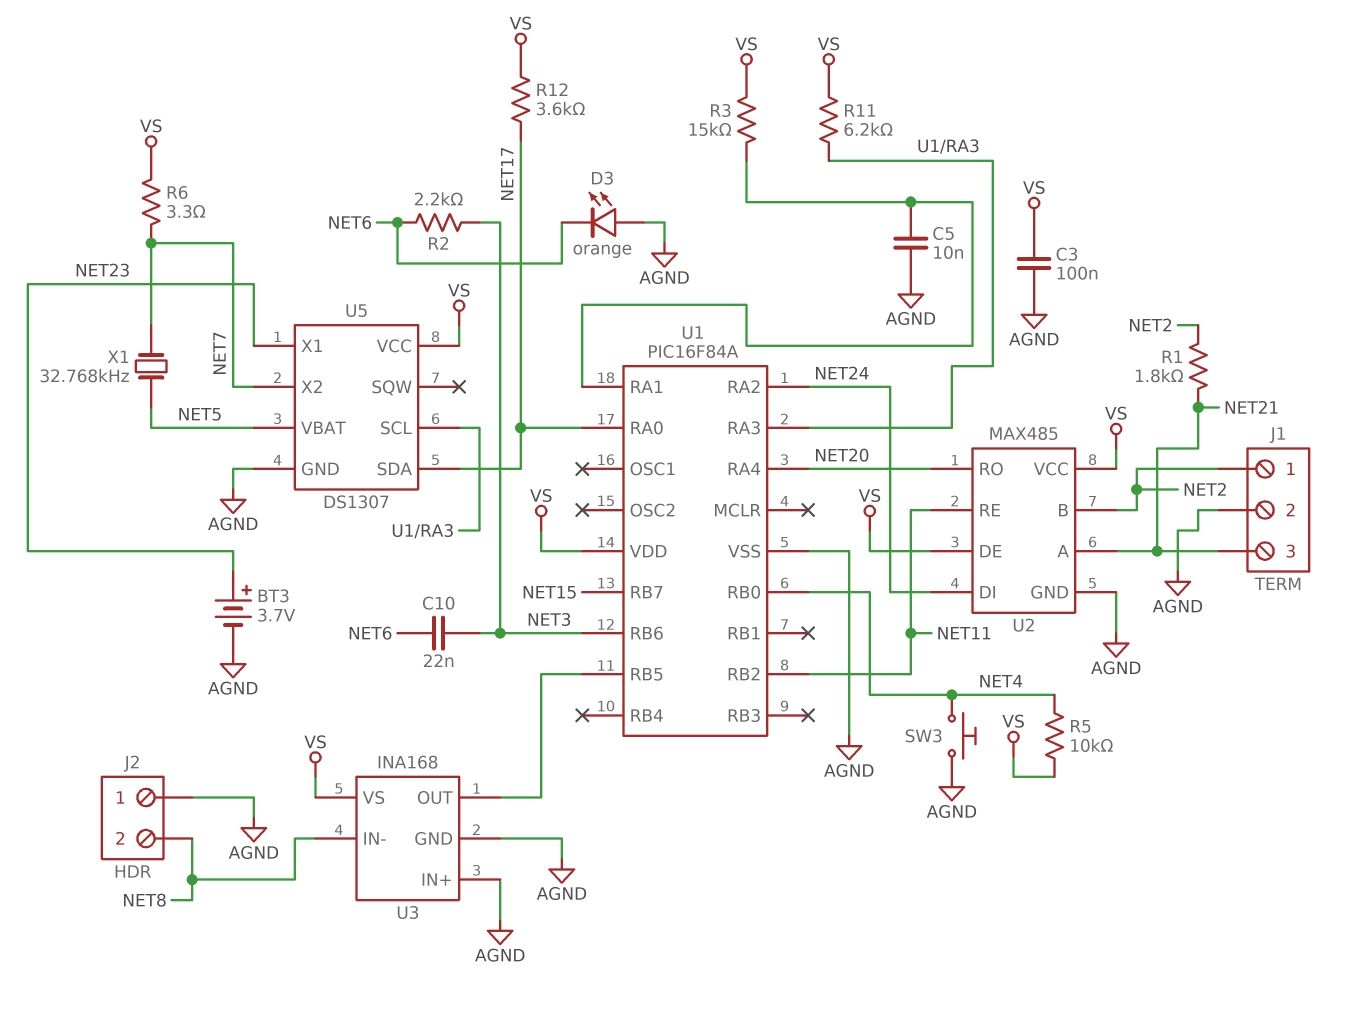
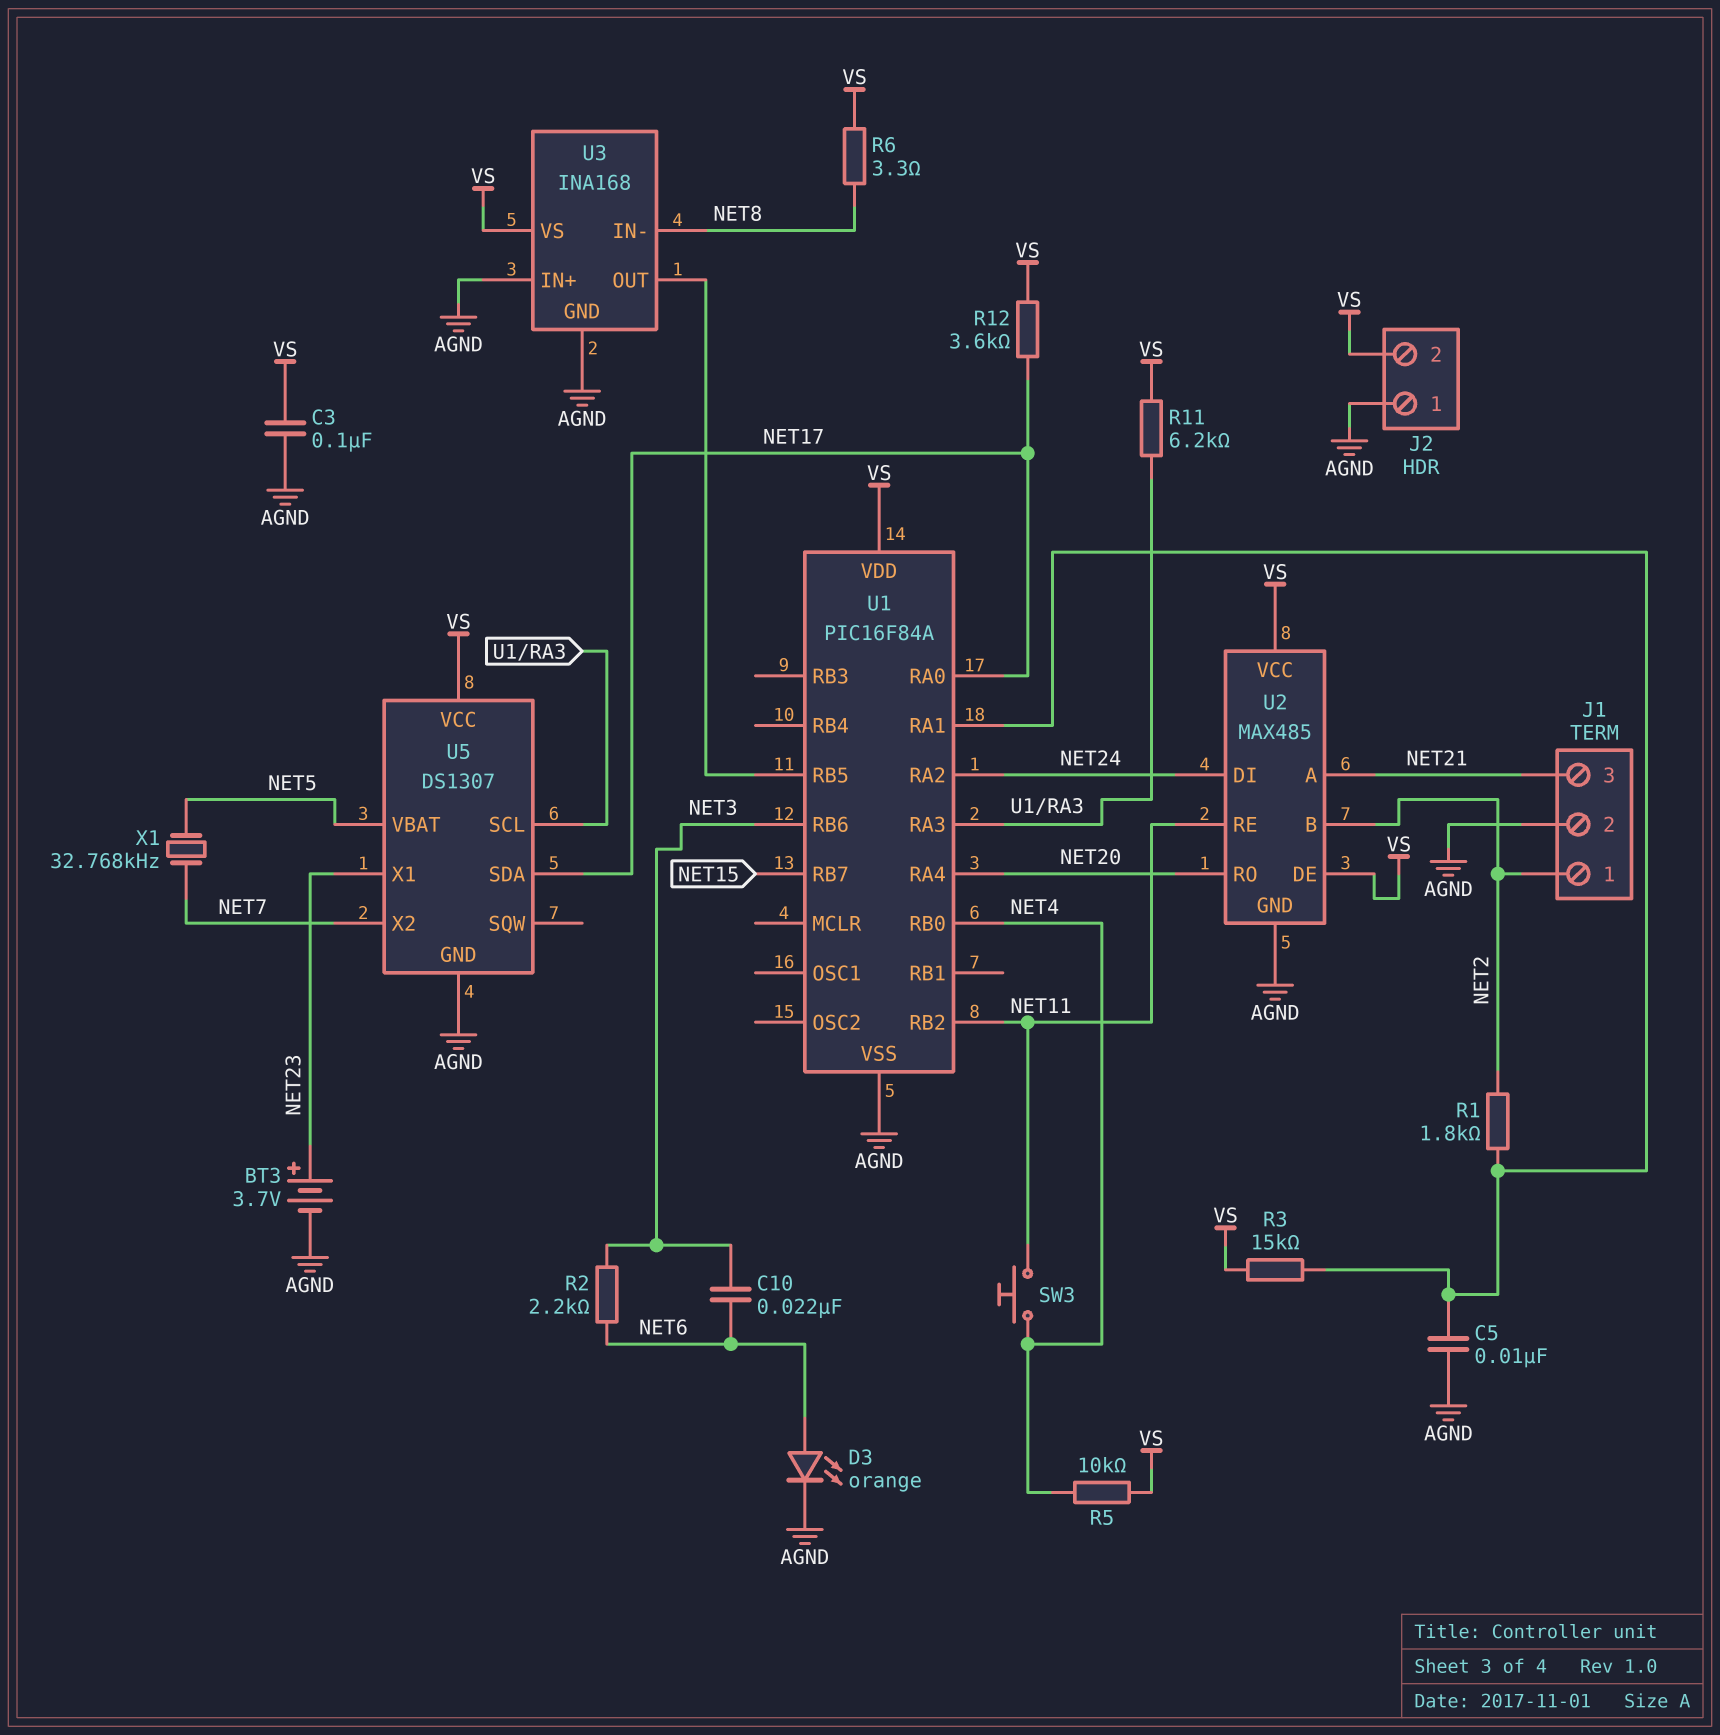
D3: LED orange (A AGND, K NET6) -> LED orange (A NET6, K AGND)
J2 pin 2: NET8 -> VS
R1: 1.8k (NET2, NET21) -> 1.8k (NET2, U1/RA1)
R6: 3.3 (NET7, VS) -> 3.3 (NET8, VS)
SW3: button (AGND, NET4) -> button (NET4, NET11)

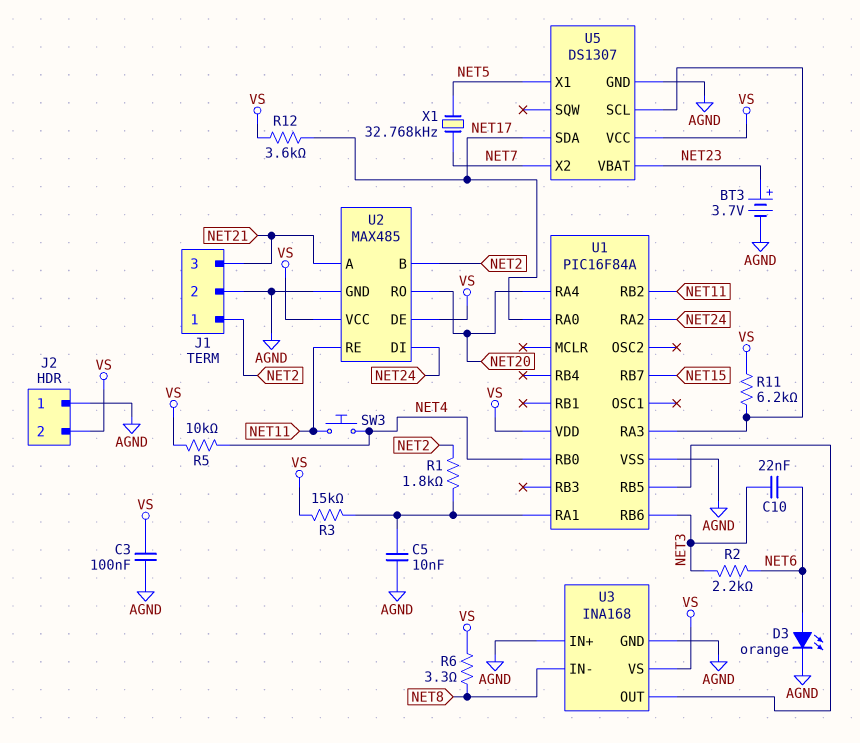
U5 pin VBAT: NET5 -> NET23
U5 pin X1: NET23 -> NET5

